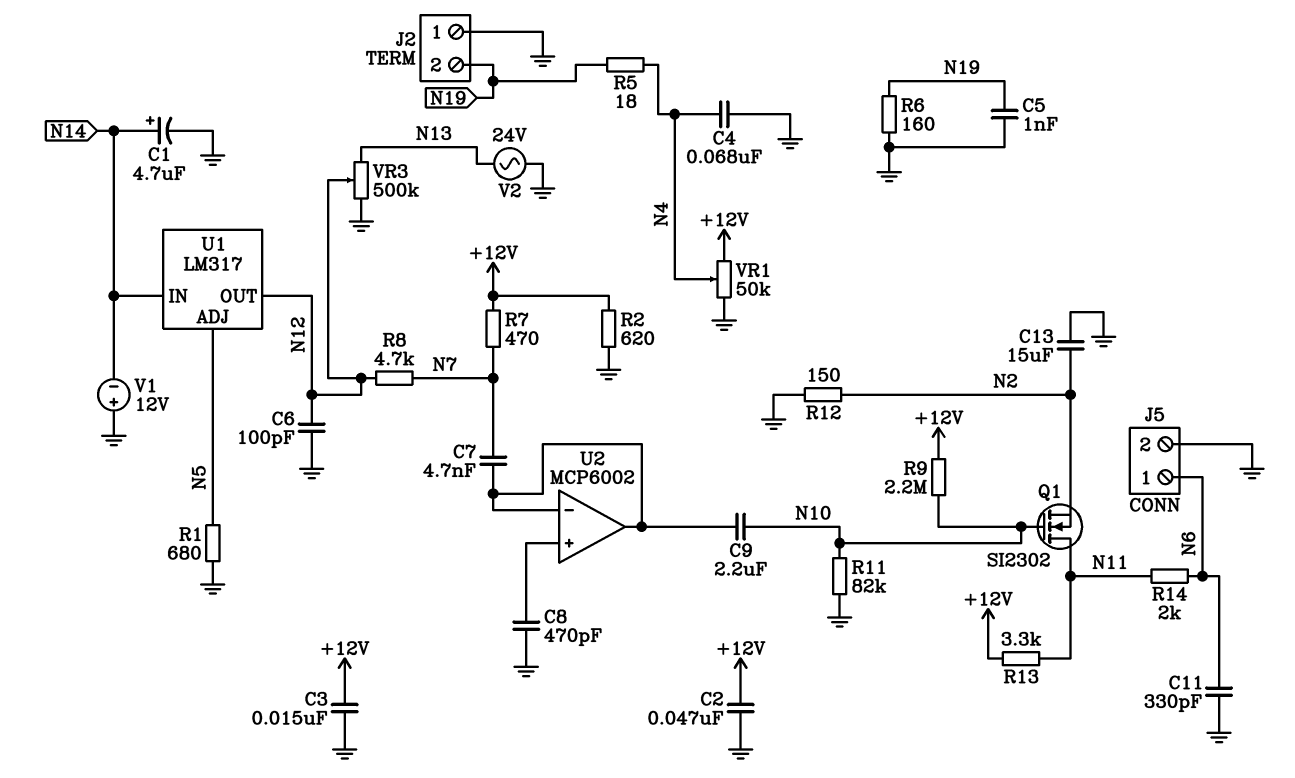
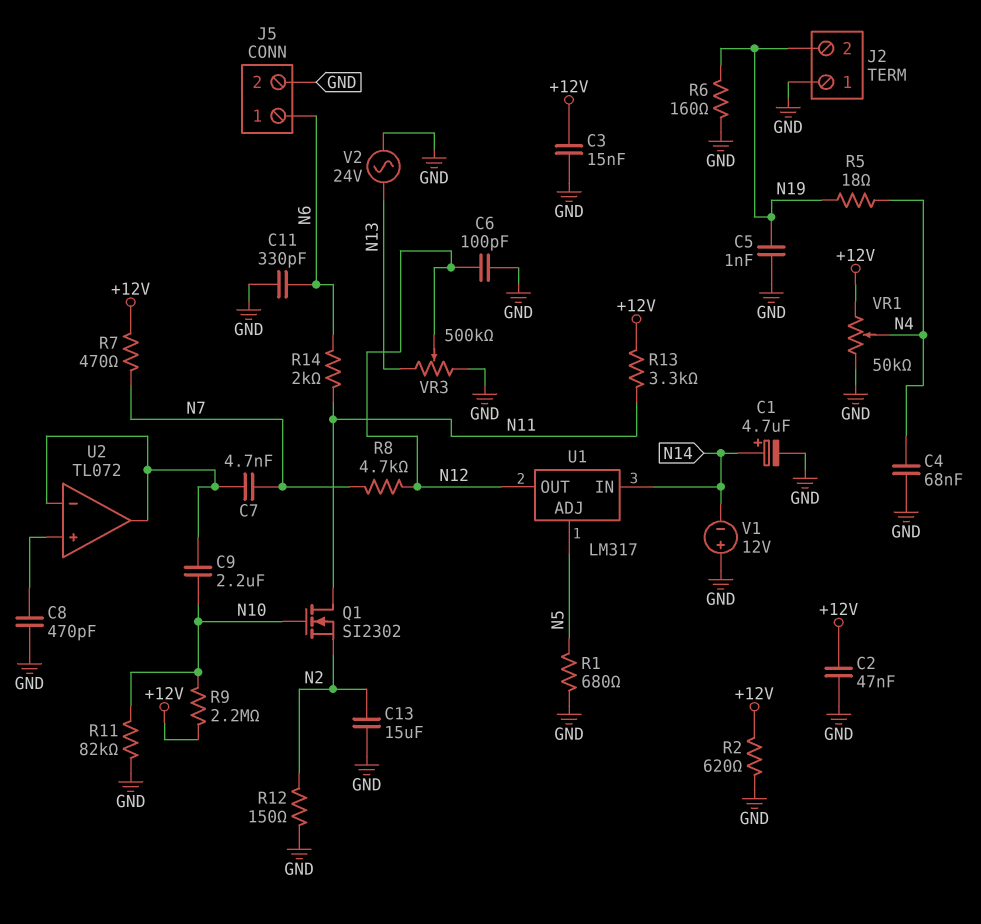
U2: MCP6002 -> TL072

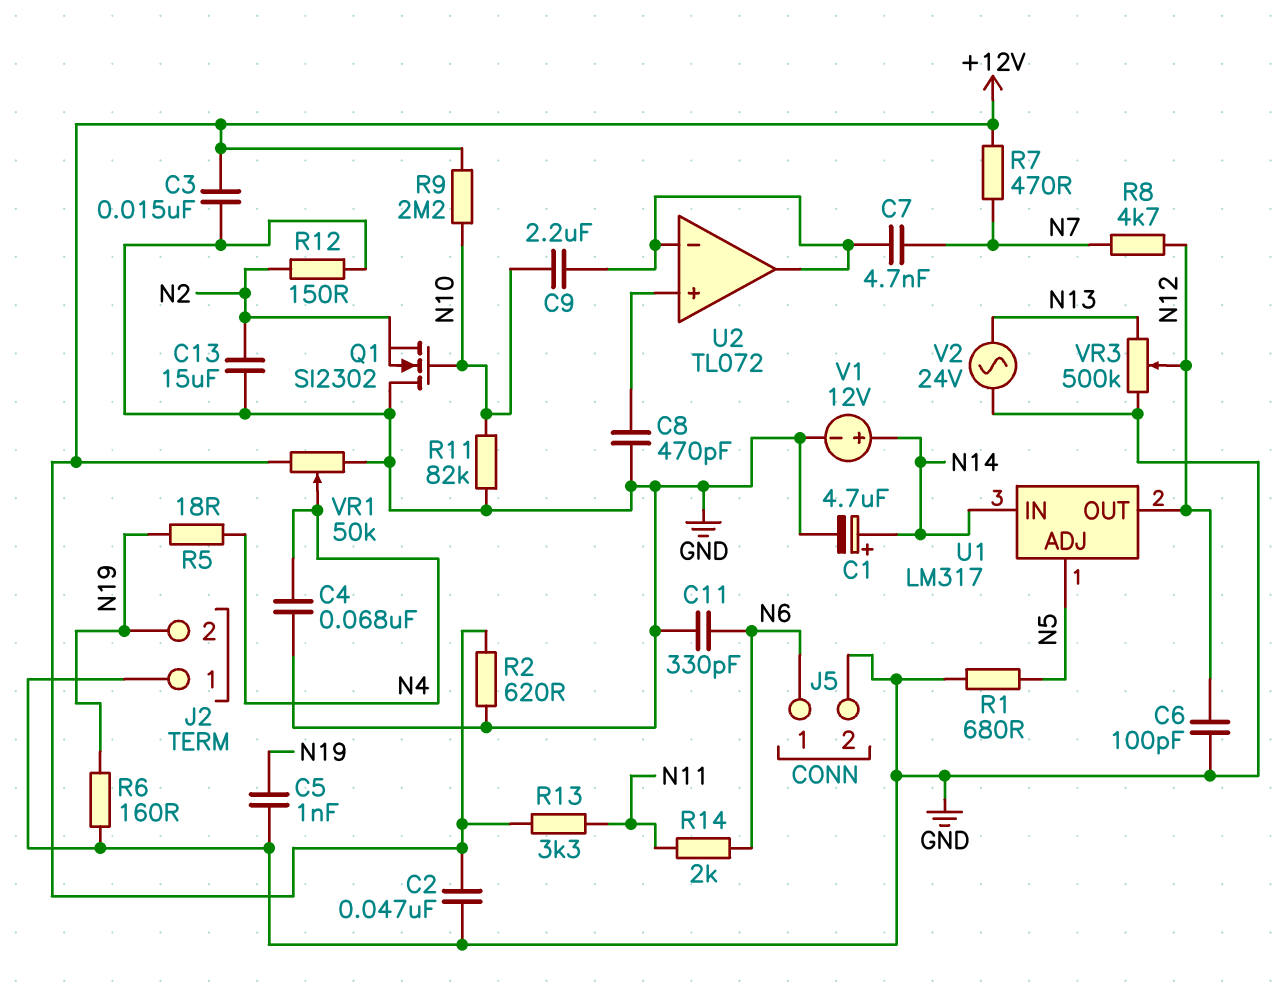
Q1: NMOS SI2302 (G N10, D N11, S N2) -> NMOS SI2302 (G N10, D GND, S N2)
V1: 12V (plus GND, minus N14) -> 12V (plus N14, minus GND)

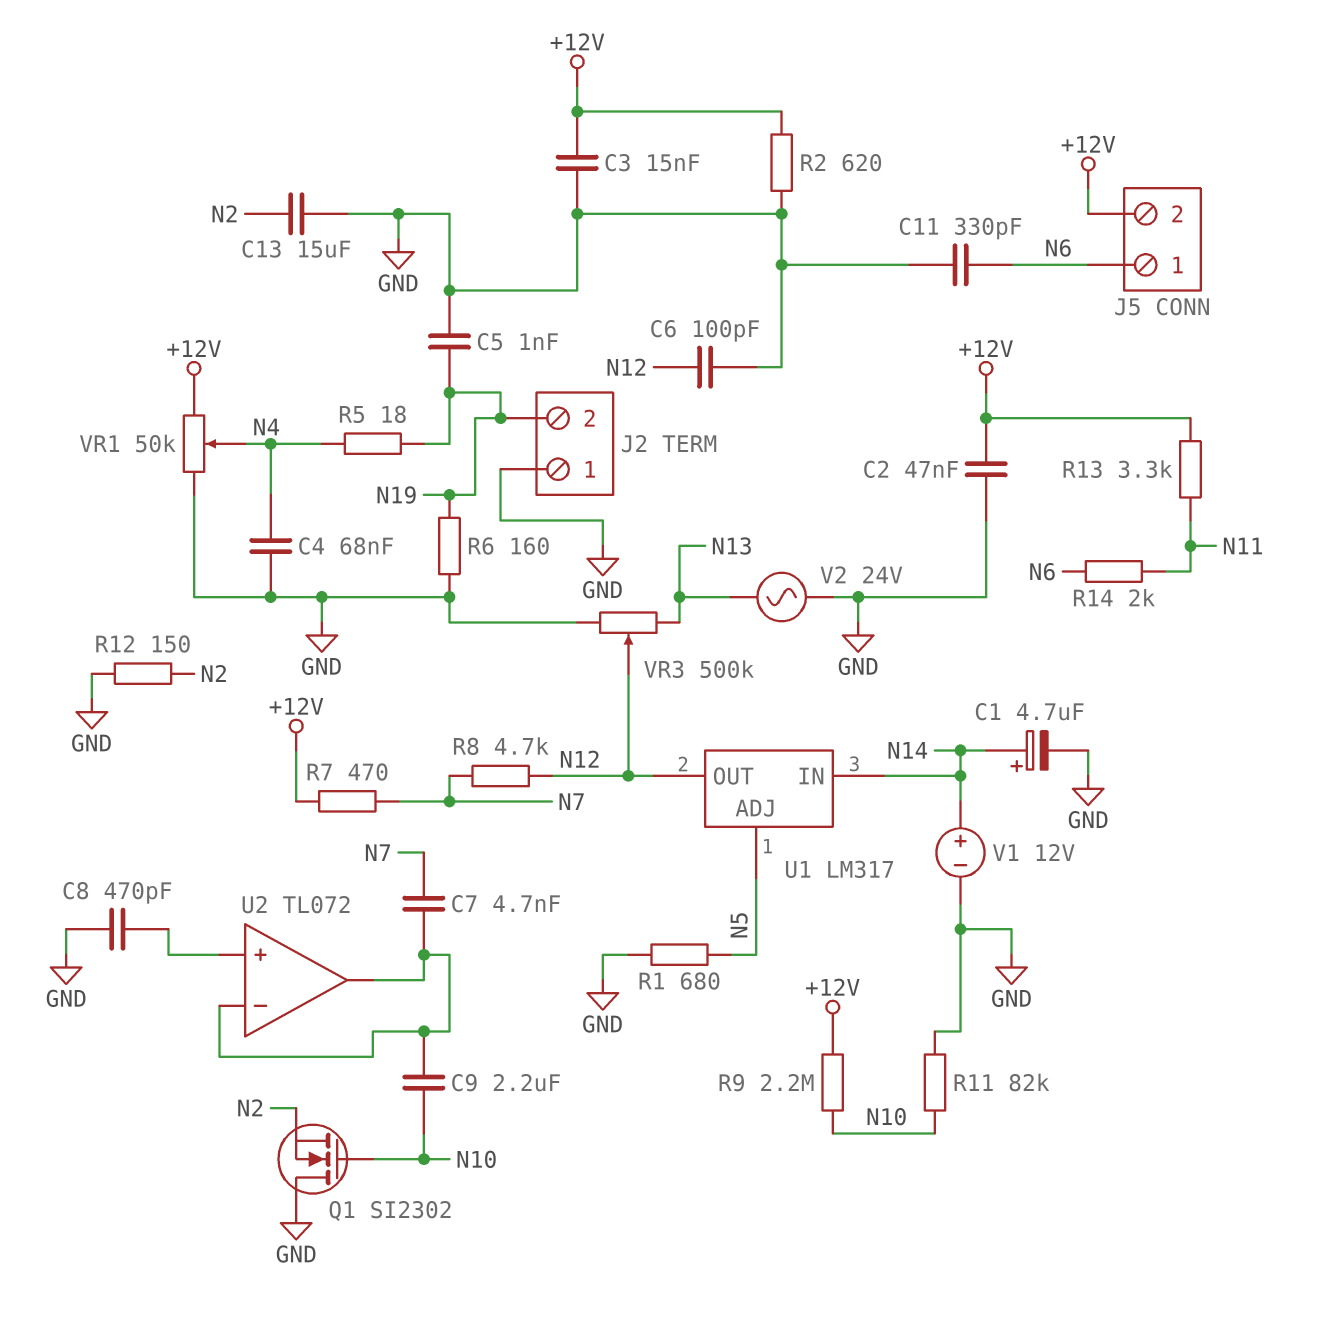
J5 pin 2: GND -> +12V

